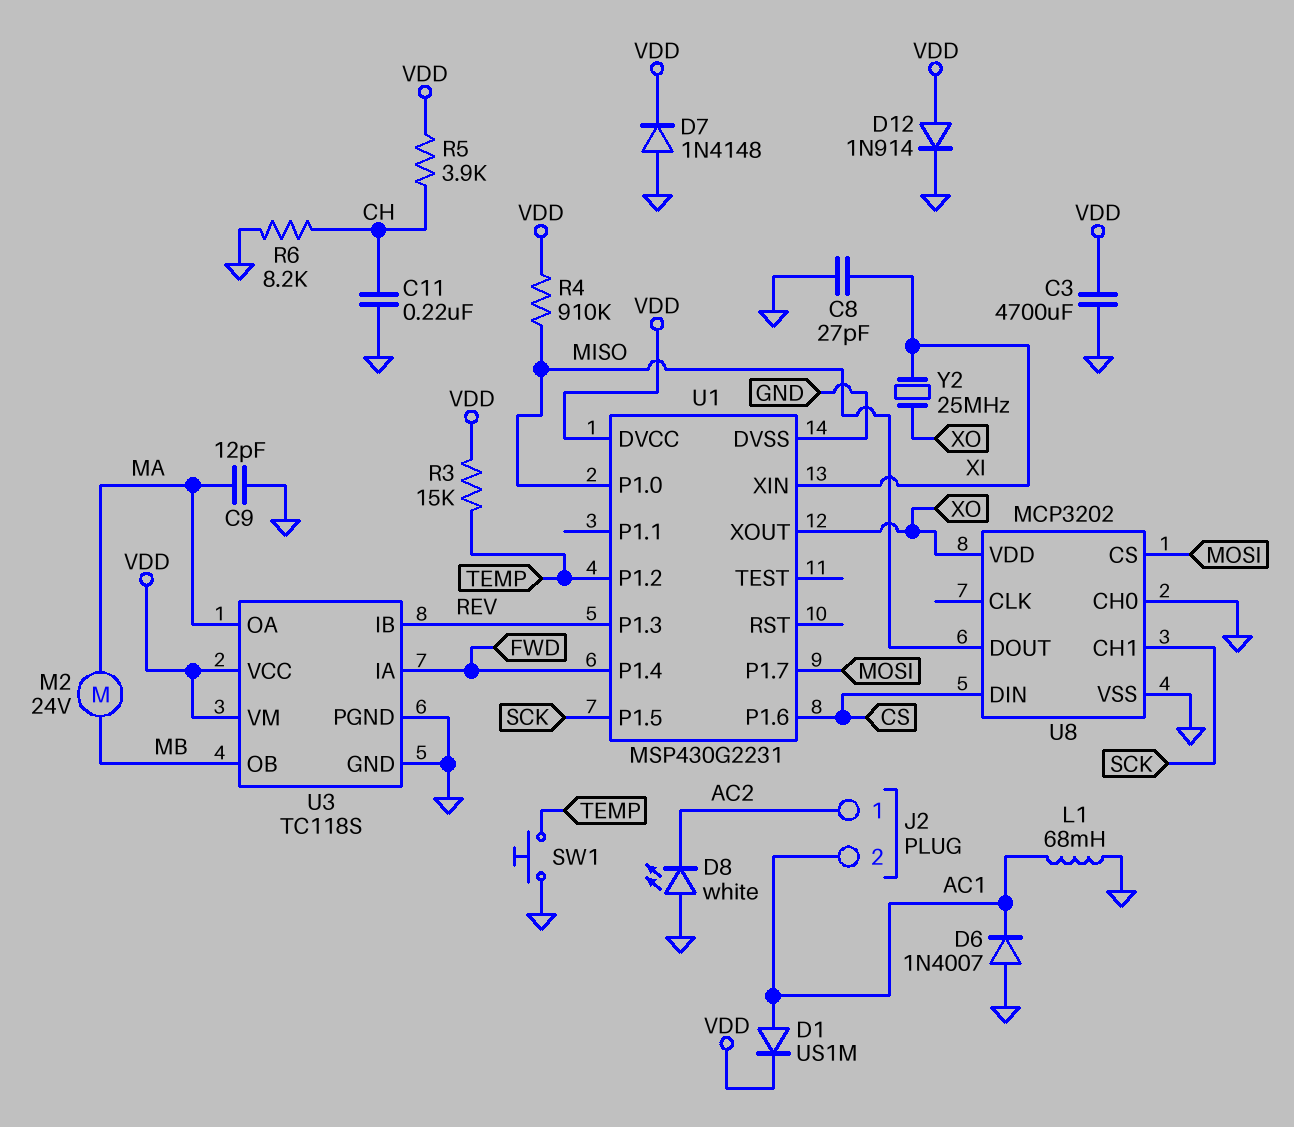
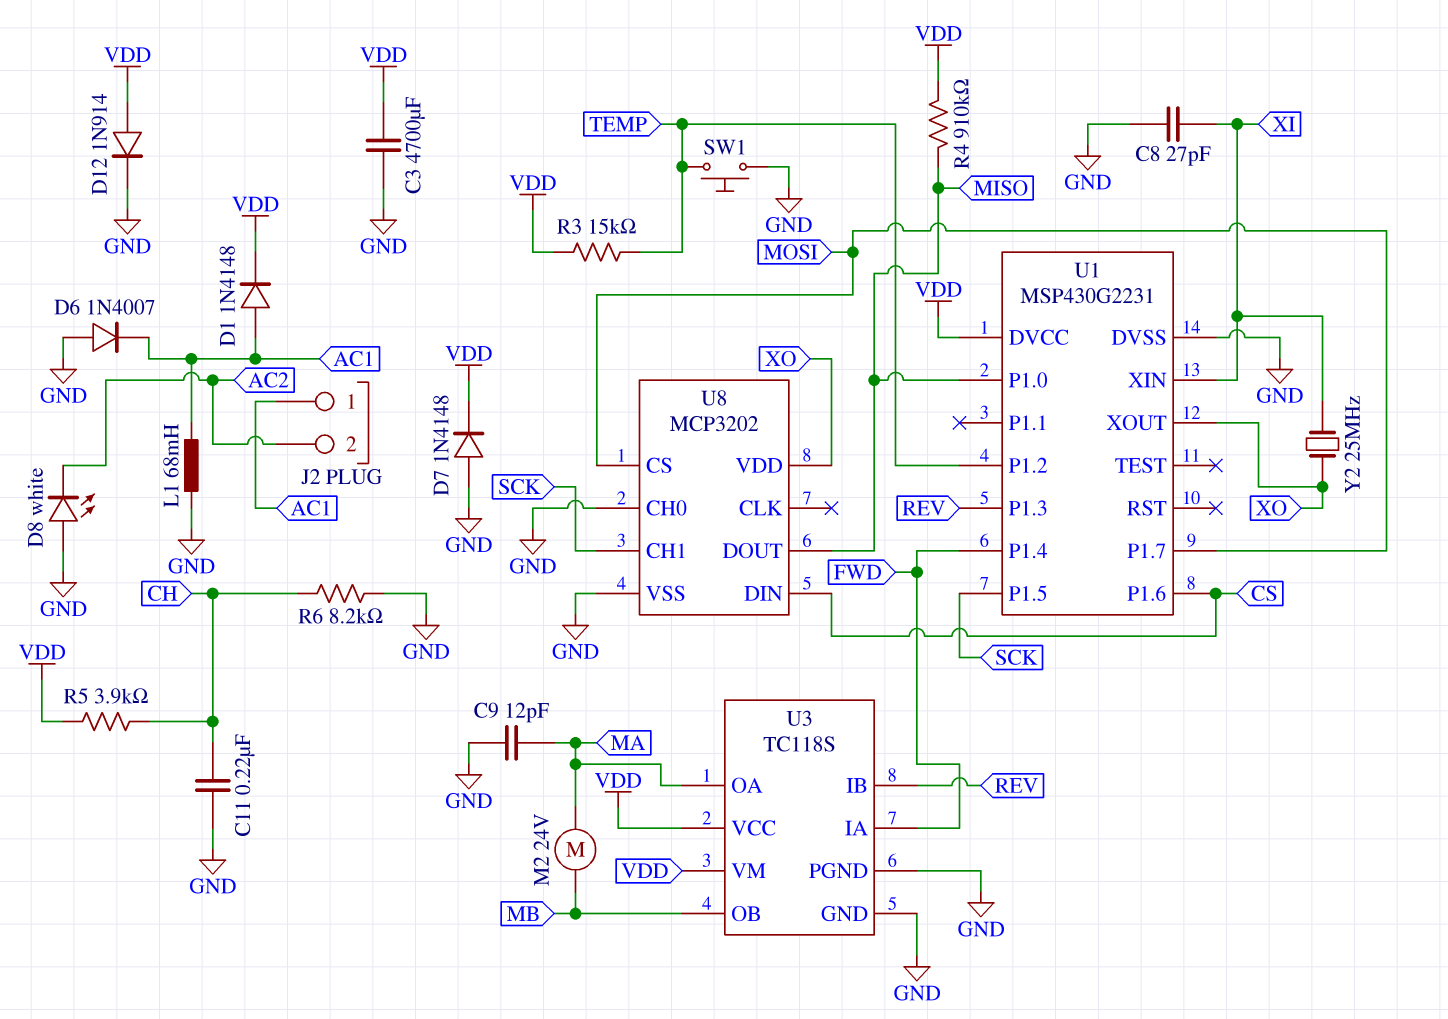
D1: diode US1M (A AC1, K VDD) -> diode 1N4148 (A AC1, K VDD)
J2 pin 1: AC2 -> AC1
J2 pin 2: AC1 -> AC2

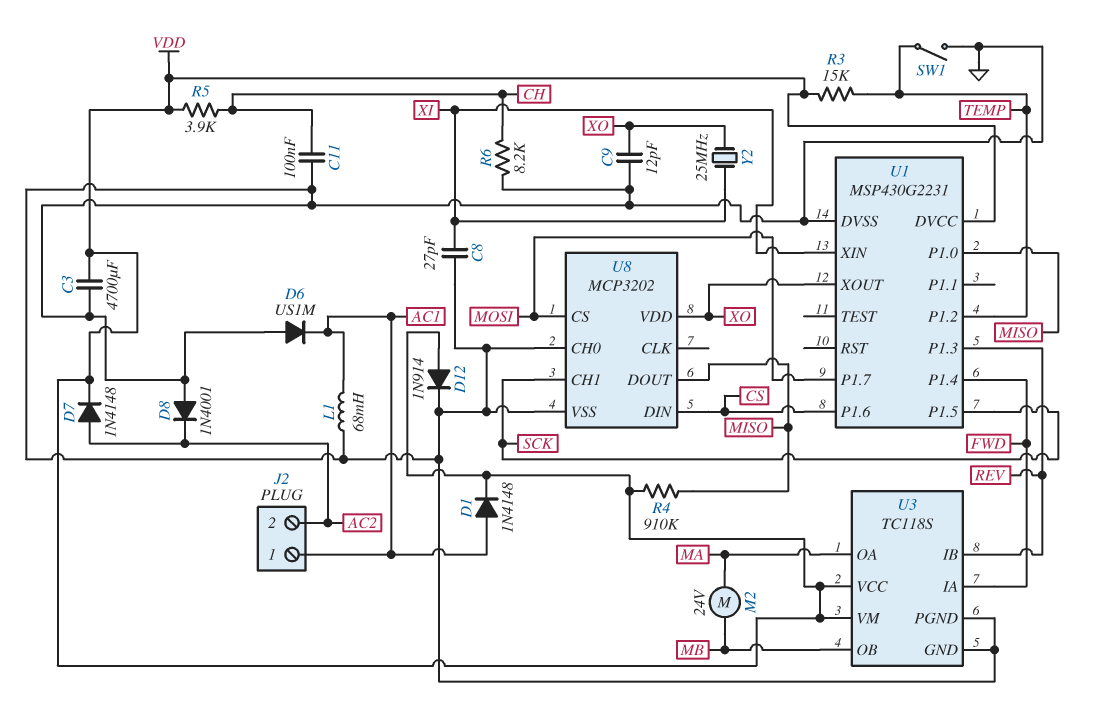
C9: 12pF (GND, MA) -> 12pF (GND, XO)
C11: 220nF (CH, GND) -> 100nF (CH, GND)
D6: diode 1N4007 (A GND, K AC1) -> diode US1M (A GND, K AC1)
D7: diode 1N4148 (A GND, K VDD) -> diode 1N4148 (A AC2, K VDD)
D8: LED white (A GND, K AC2) -> diode 1N4001 (A GND, K AC2)
SW1: button (GND, TEMP) -> switch (GND, TEMP)

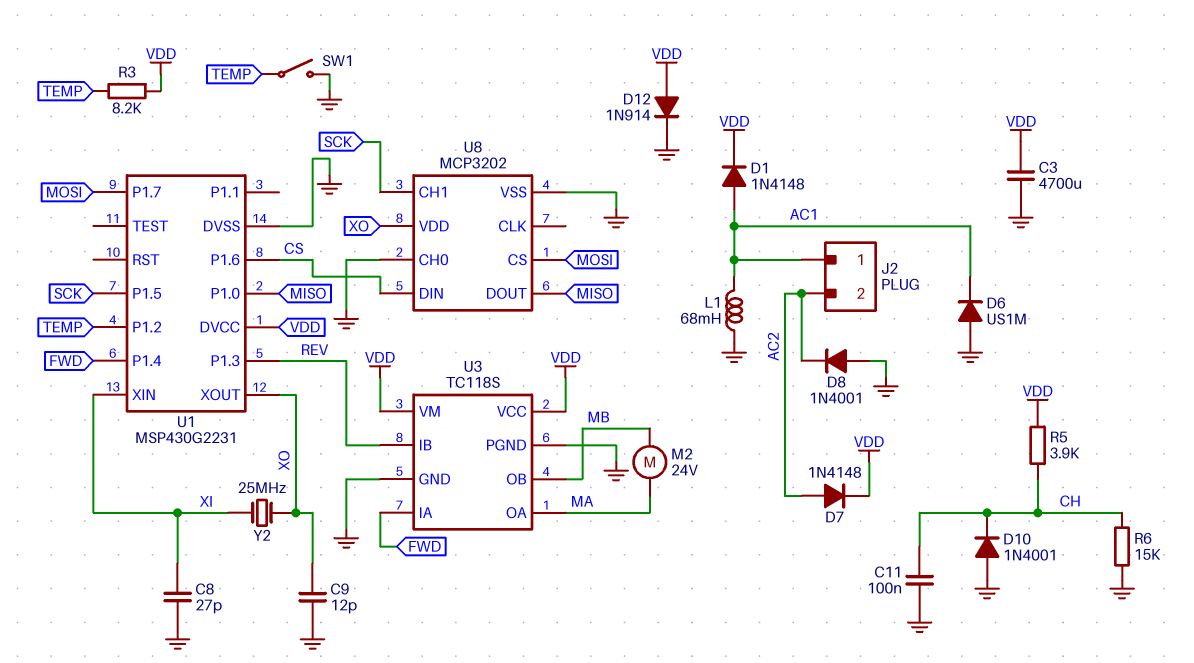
D10: none -> diode 1N4001 (A GND, K CH)
R3: 15k (TEMP, VDD) -> 8.2k (TEMP, VDD)
R4: 910k (MISO, VDD) -> none
R6: 8.2k (CH, GND) -> 15k (CH, GND)

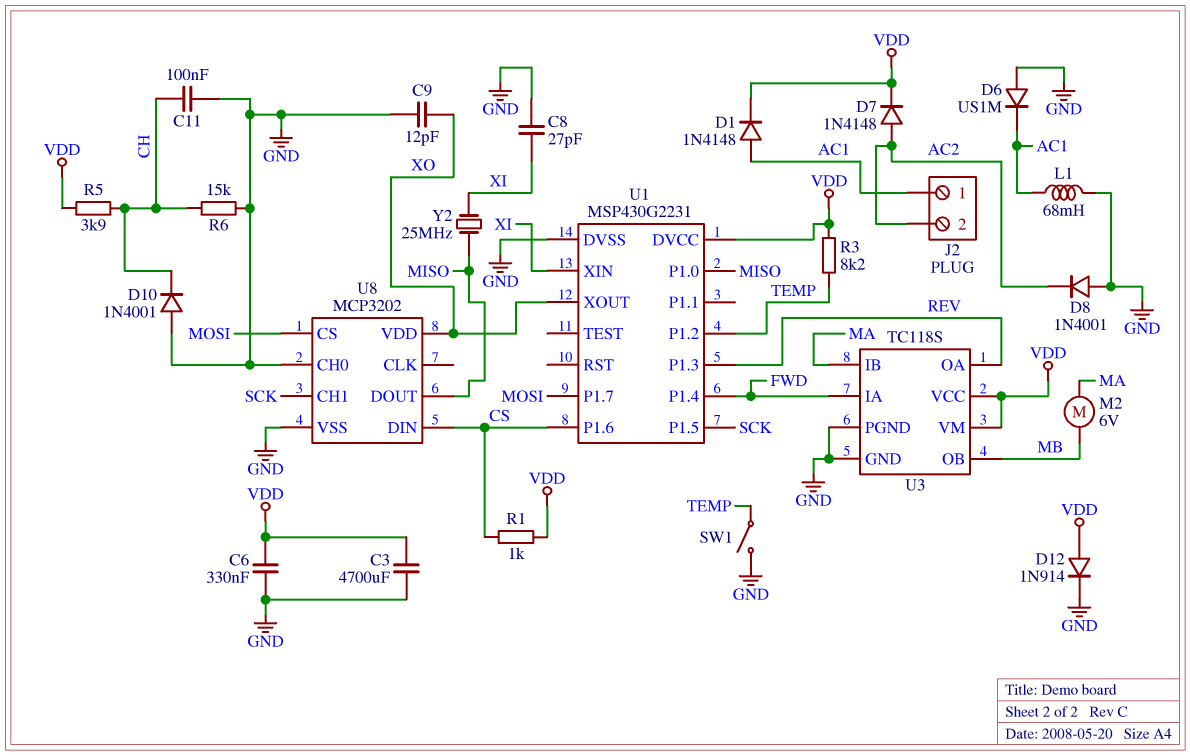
C6: none -> 330nF (GND, VDD)
M2: motor 24V (MA, MB) -> motor 6V (MA, MB)
R1: none -> 1k (CS, VDD)
U3 pin IB: REV -> MA
U3 pin OA: MA -> REV
Y2: 25MHz (XI, XO) -> 25MHz (MISO, XI)

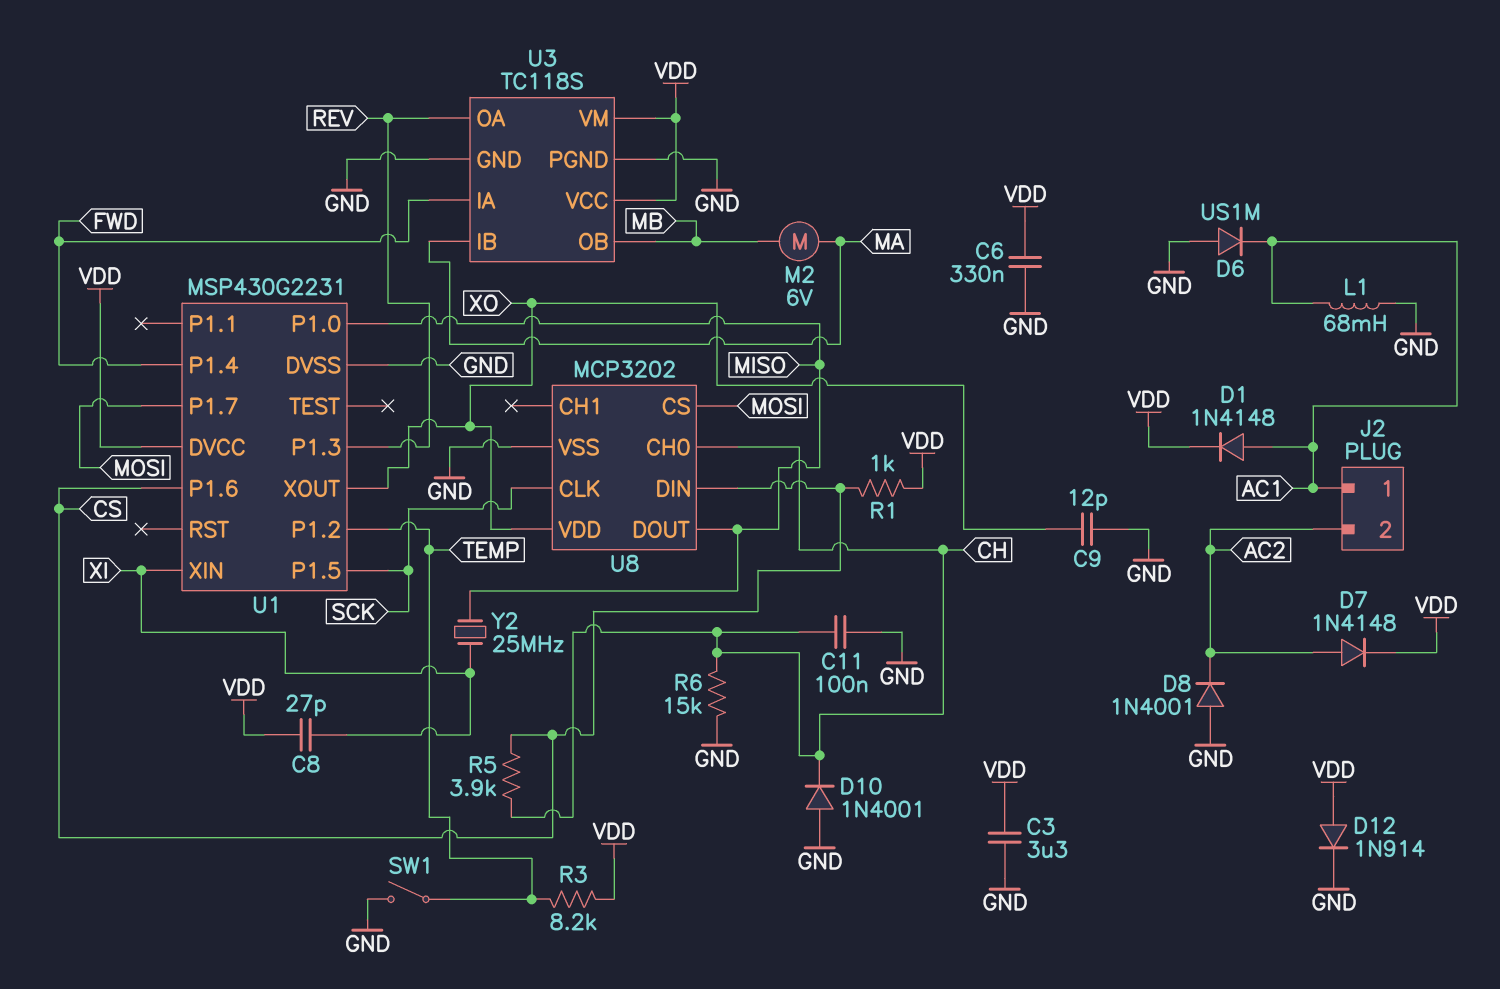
C3: 4700uF (GND, VDD) -> 3.3uF (GND, VDD)
C8: 27pF (GND, XI) -> 27pF (VDD, XI)
R5: 3.9k (CH, VDD) -> 3.9k (CH, CS)
U8 pin CH0: GND -> CH
U8 pin CH1: SCK -> none
U8 pin CLK: none -> SCK

